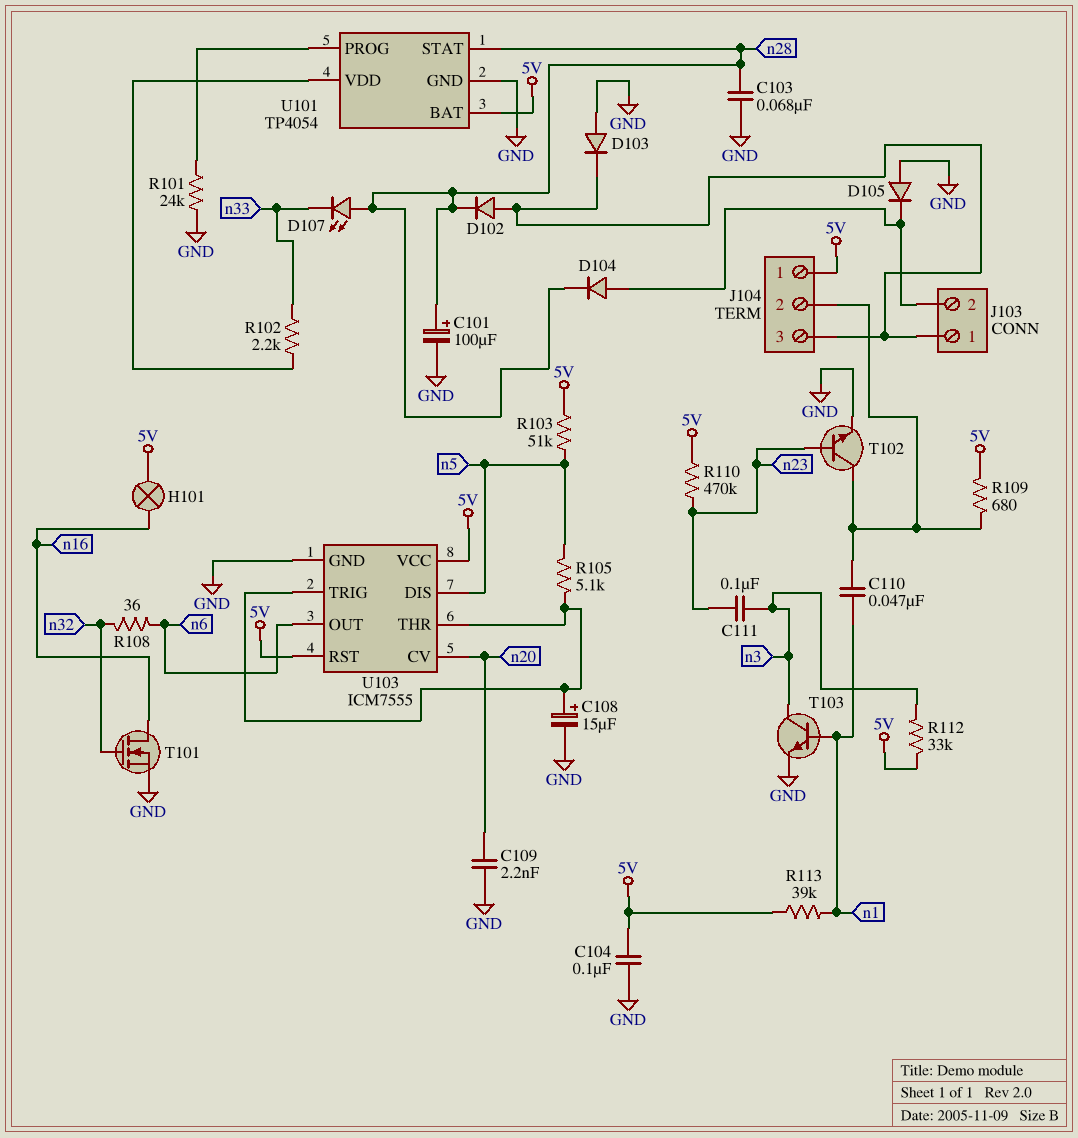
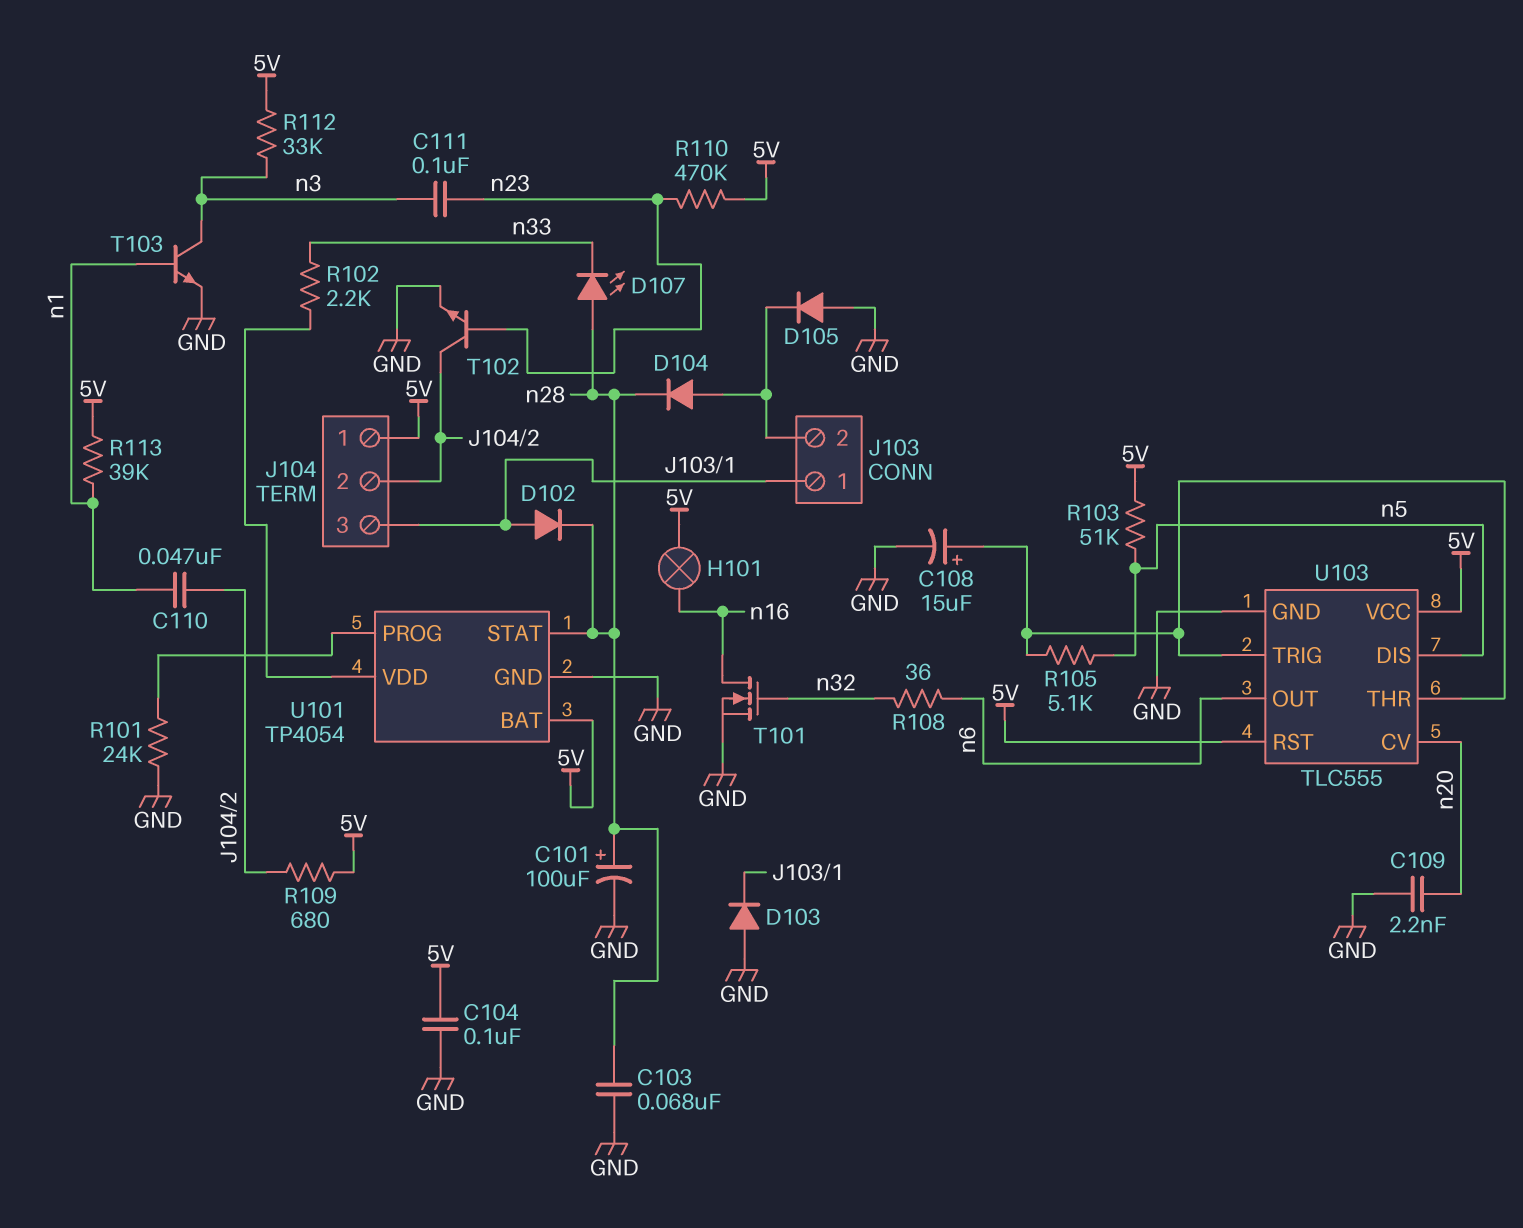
U103: ICM7555 -> TLC555

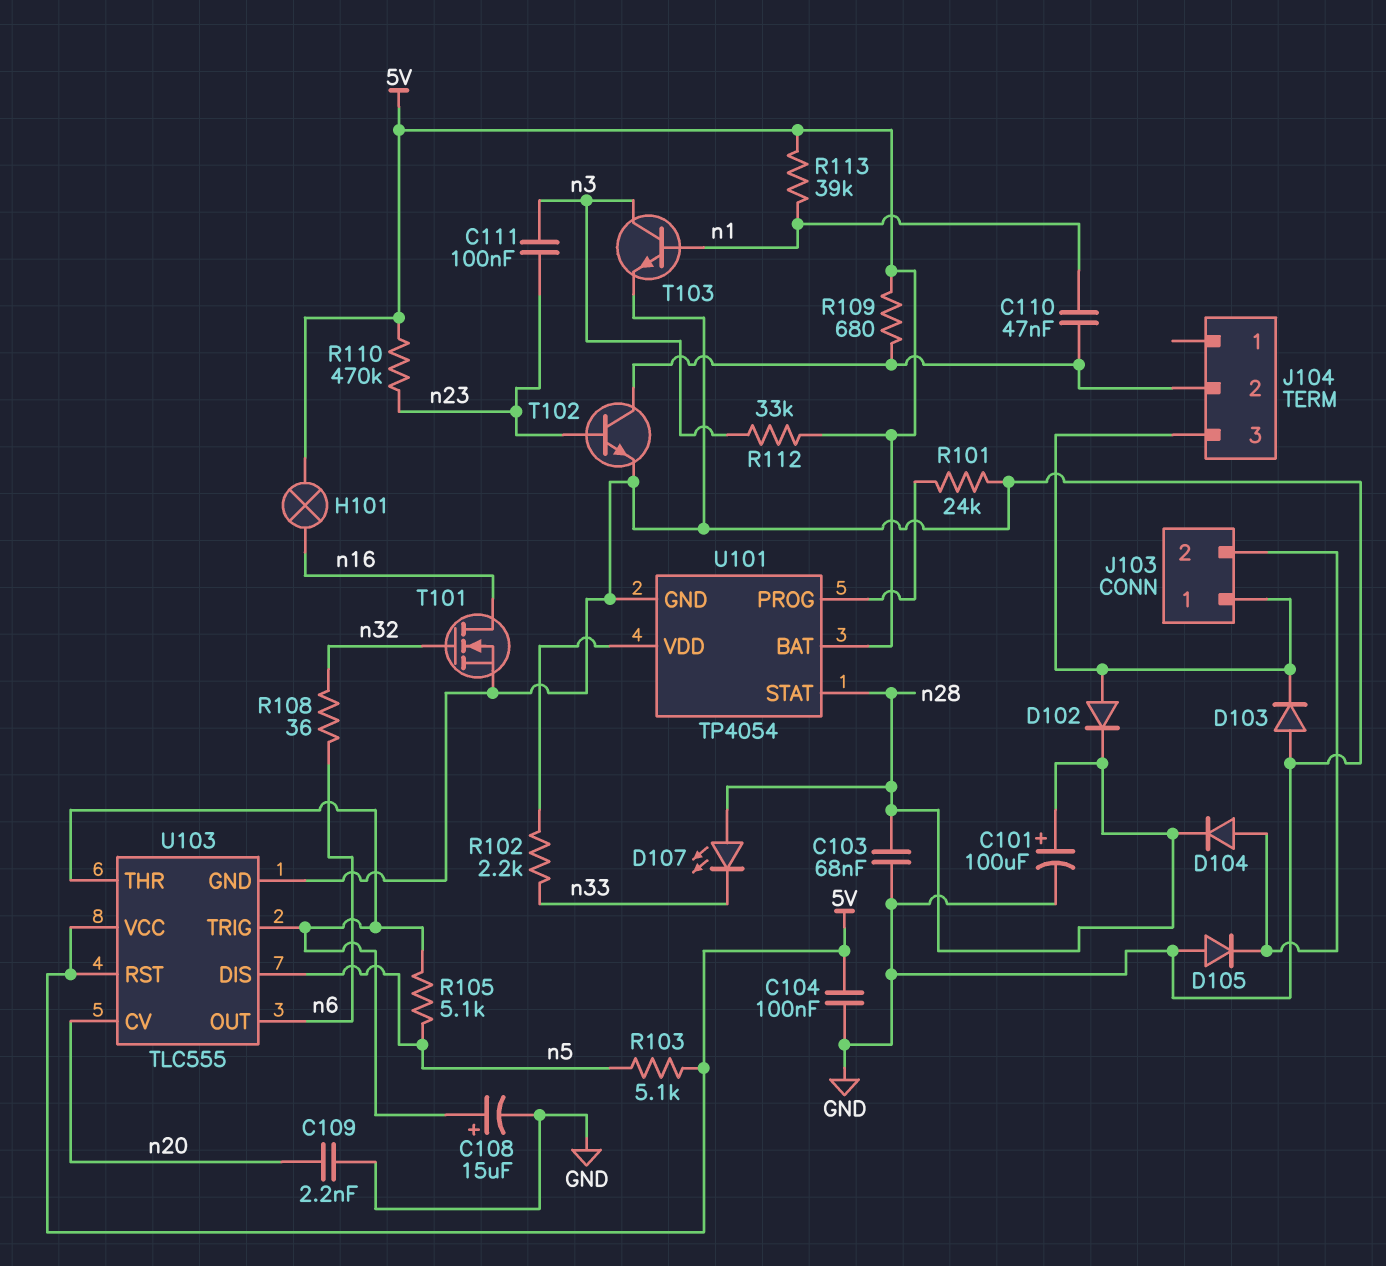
J104 pin 1: 5V -> none
R103: 51k (5V, n5) -> 5.1k (5V, n5)

